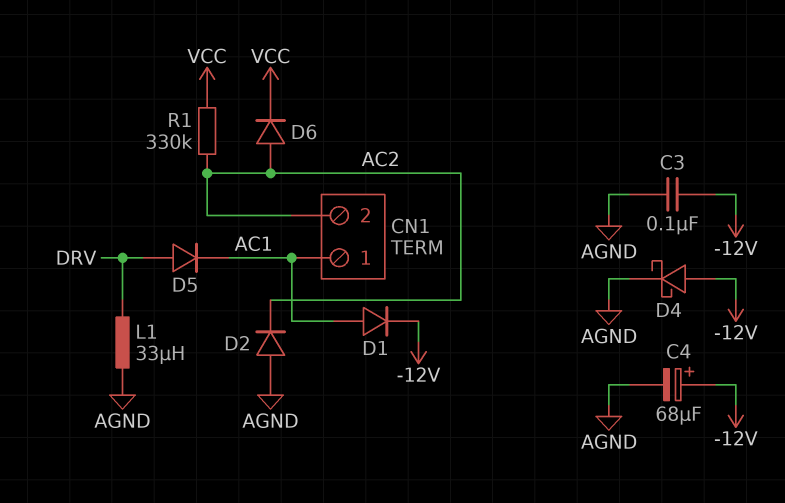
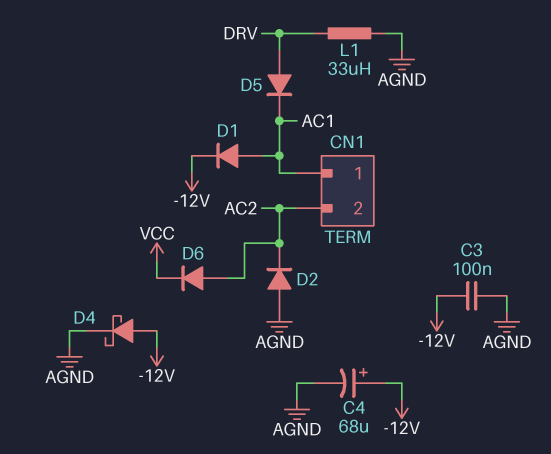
R1: 330k (AC2, VCC) -> none

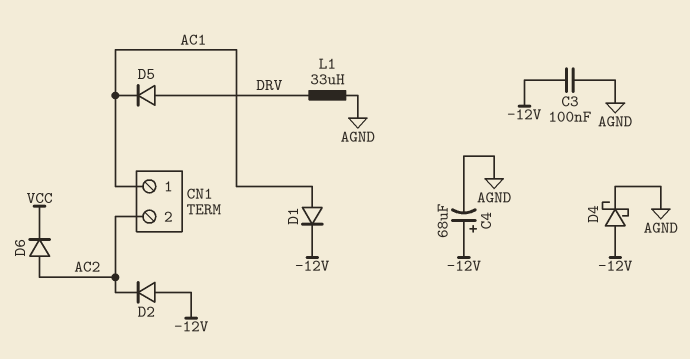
D2: diode (A AGND, K AC2) -> diode (A -12V, K AC2)

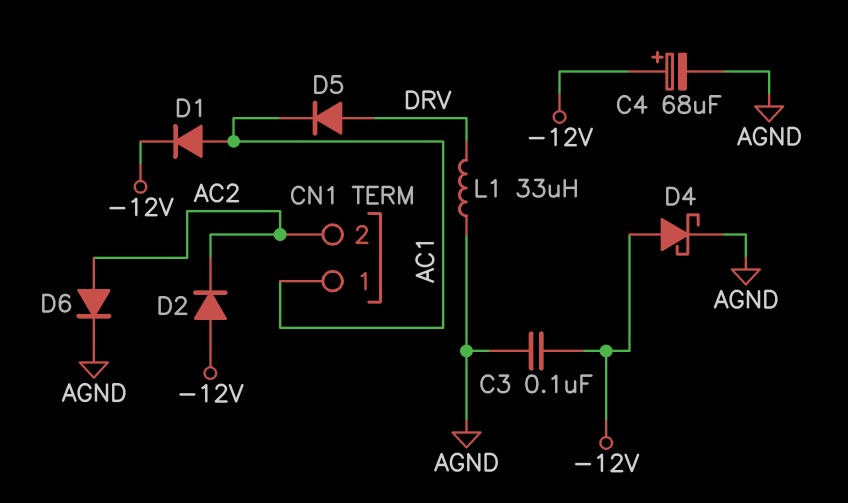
D6: diode (A AC2, K VCC) -> diode (A AC2, K AGND)

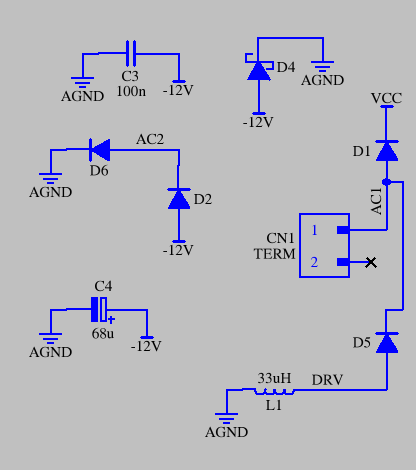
CN1 pin 2: AC2 -> none
D1: diode (A AC1, K -12V) -> diode (A AC1, K VCC)

